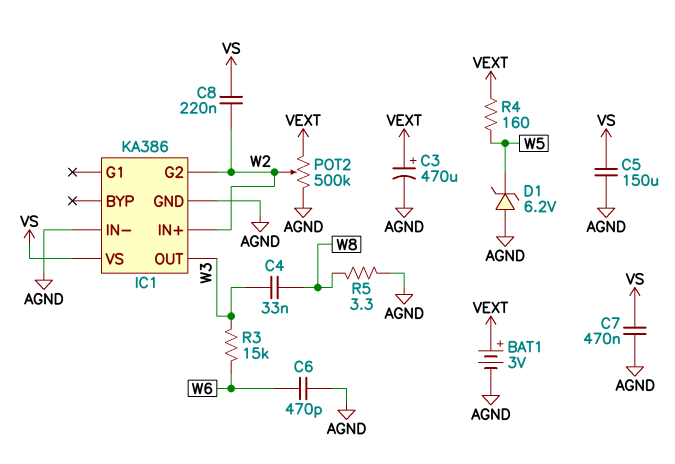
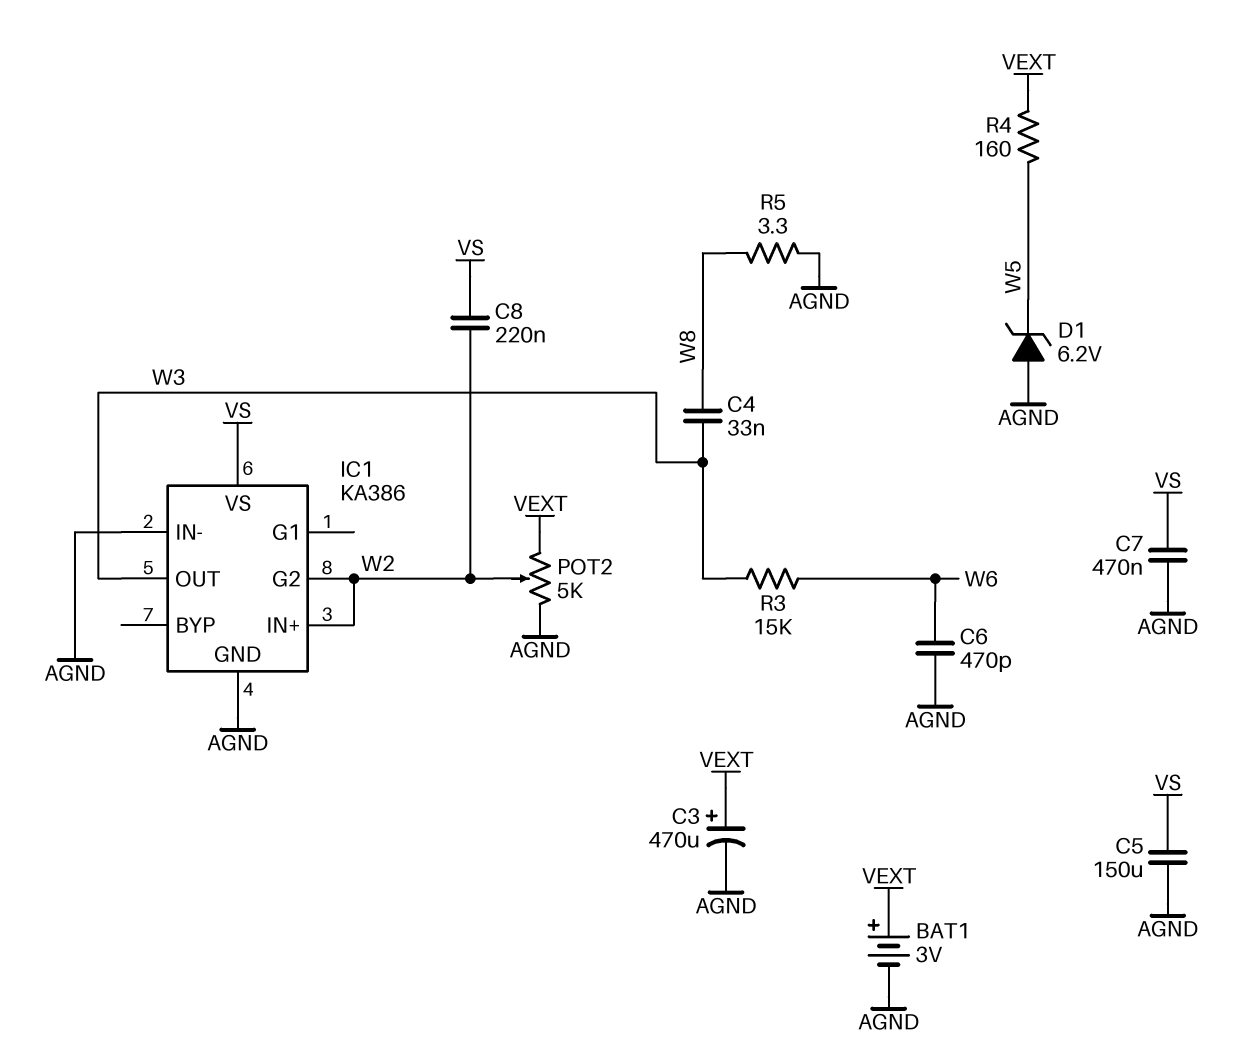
POT2: 500k (AGND, VEXT, wiper W2) -> 5k (AGND, VEXT, wiper W2)

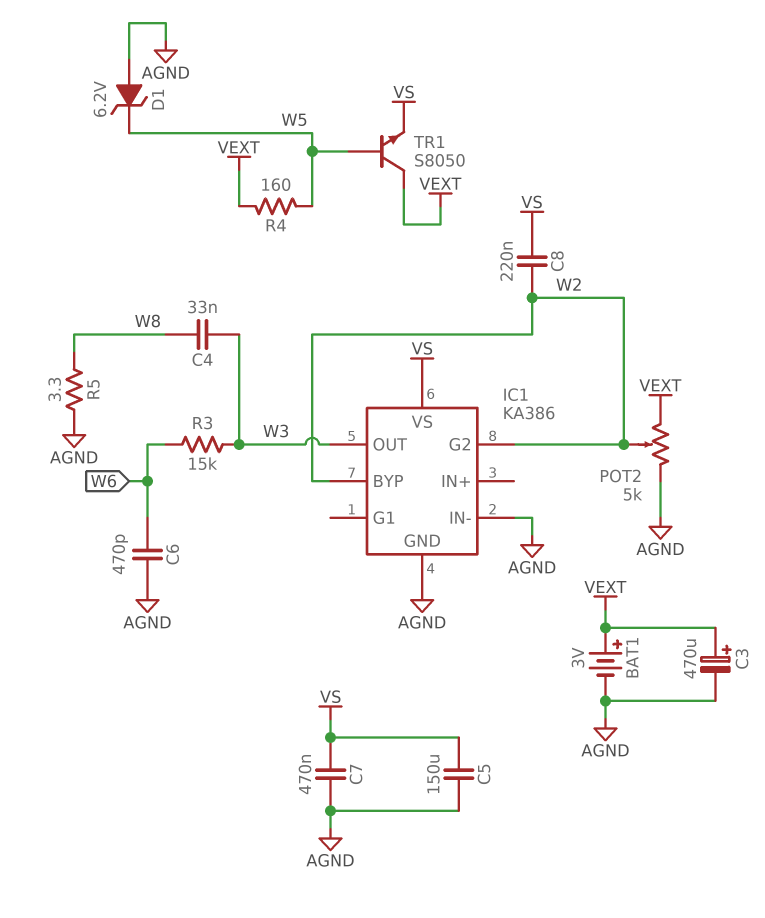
IC1 pin BYP: none -> W2
IC1 pin IN+: W2 -> none
TR1: none -> NPN S8050 (B W5, C VEXT, E VS)

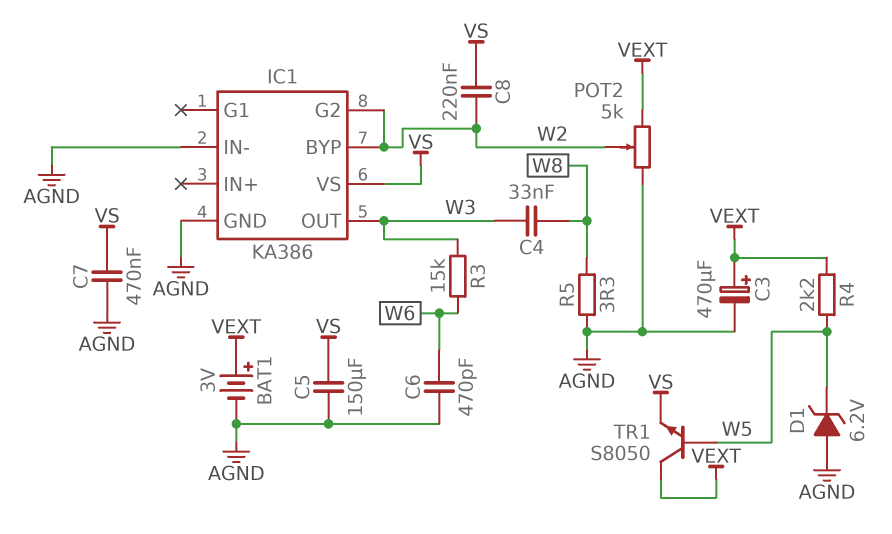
R4: 160 (VEXT, W5) -> 2.2k (VEXT, W5)

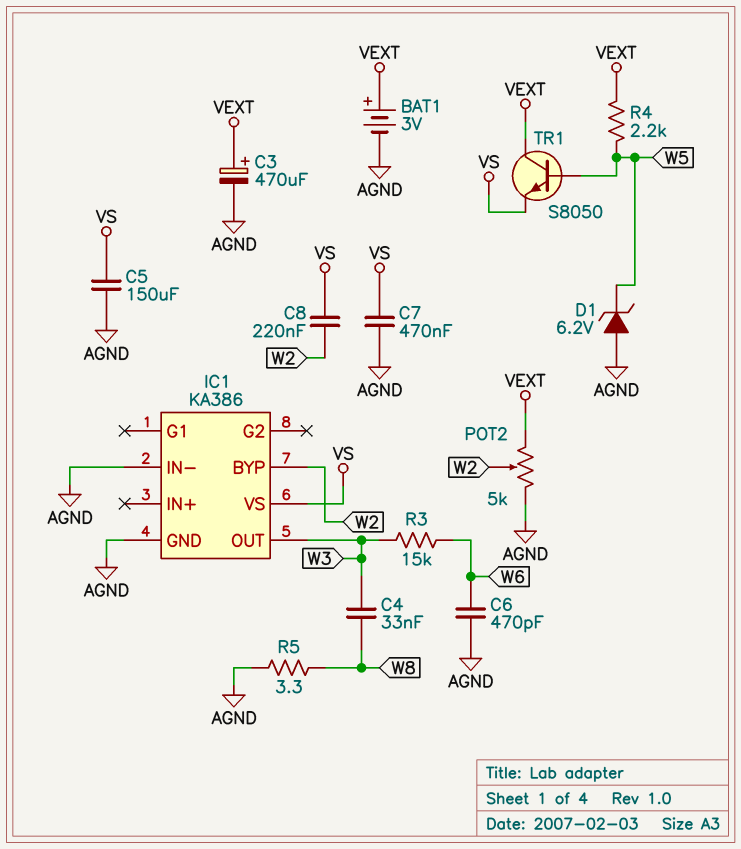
IC1 pin G2: W2 -> none

